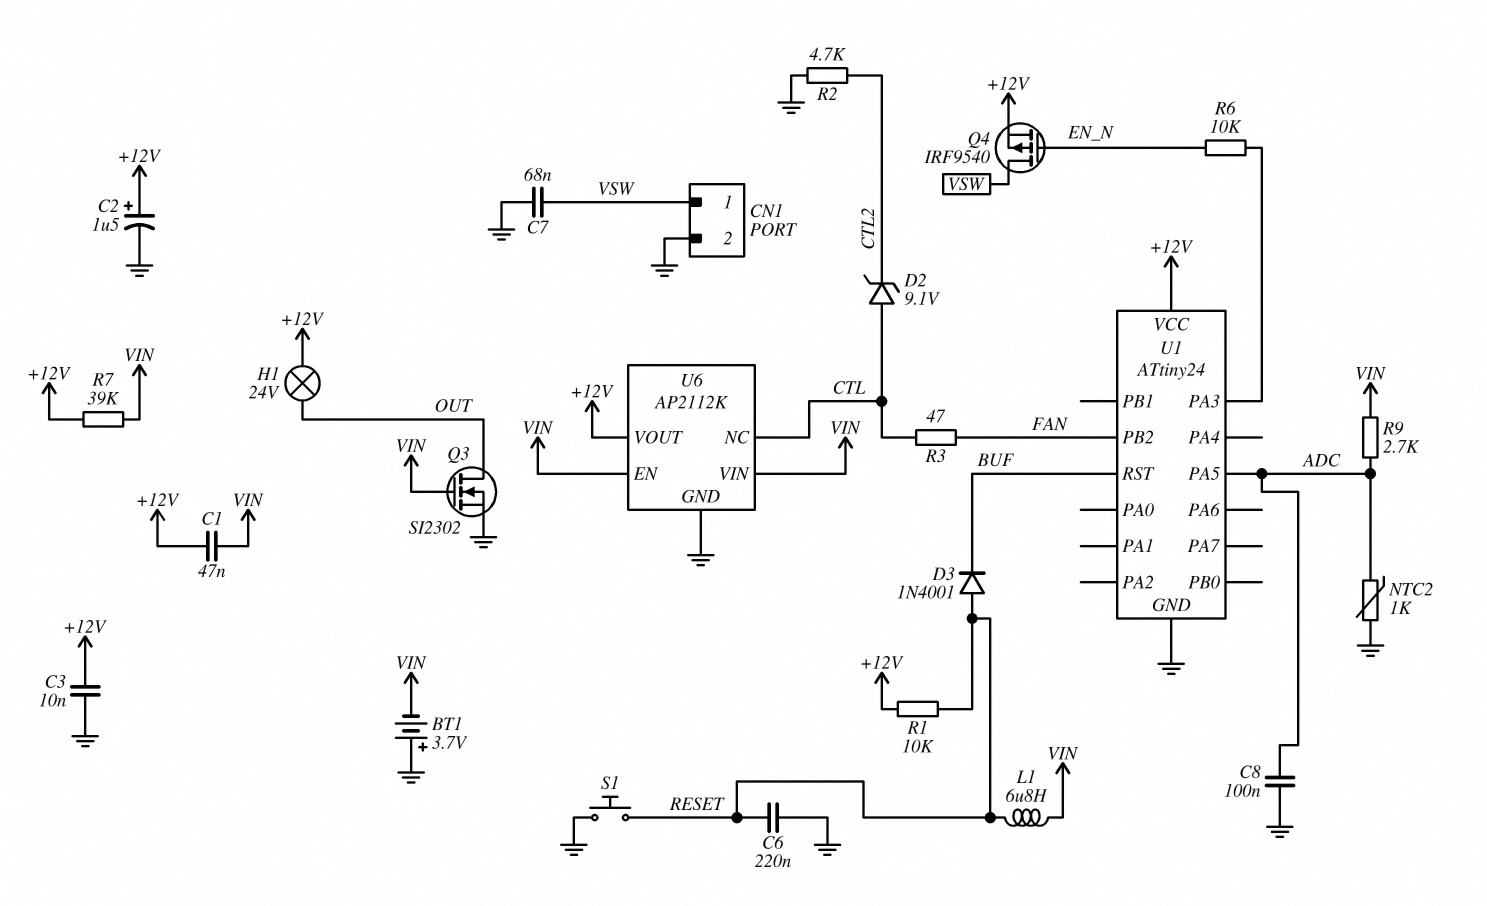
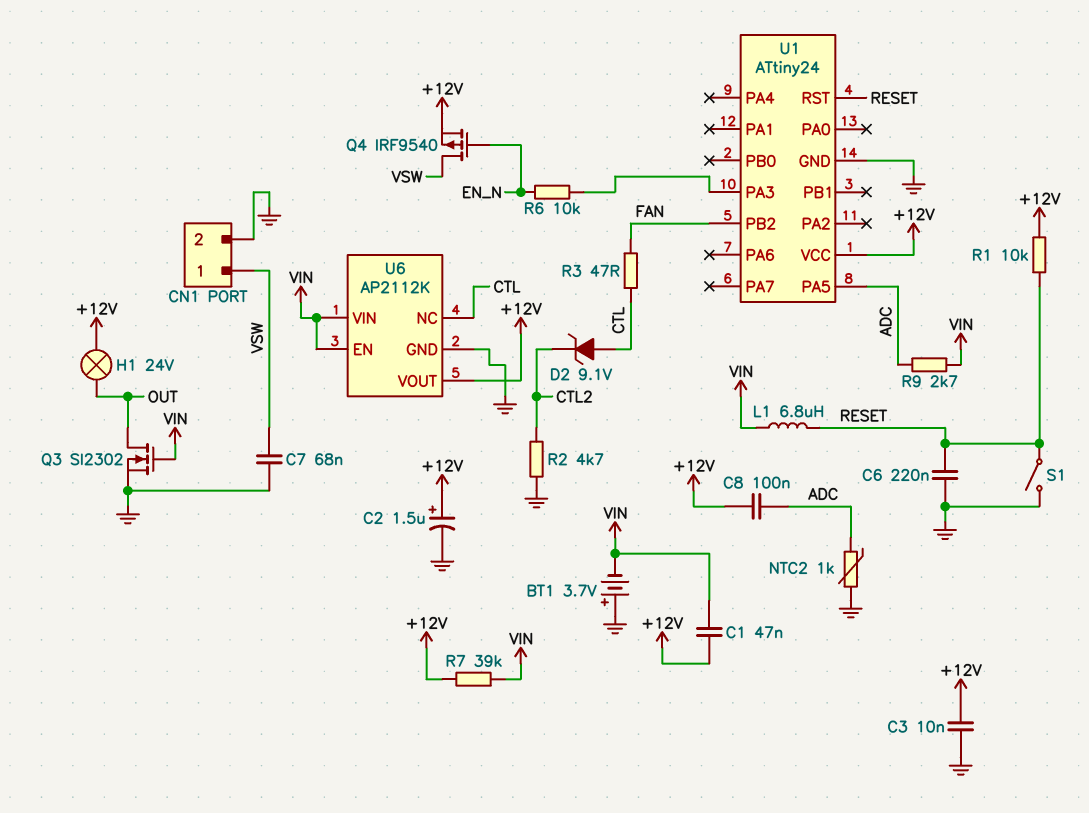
C8: 100nF (ADC, GND) -> 100nF (+12V, ADC)
D3: diode 1N4001 (A RESET, K BUF) -> none
S1: button (GND, RESET) -> switch (GND, RESET)
U1 pin RST: BUF -> RESET

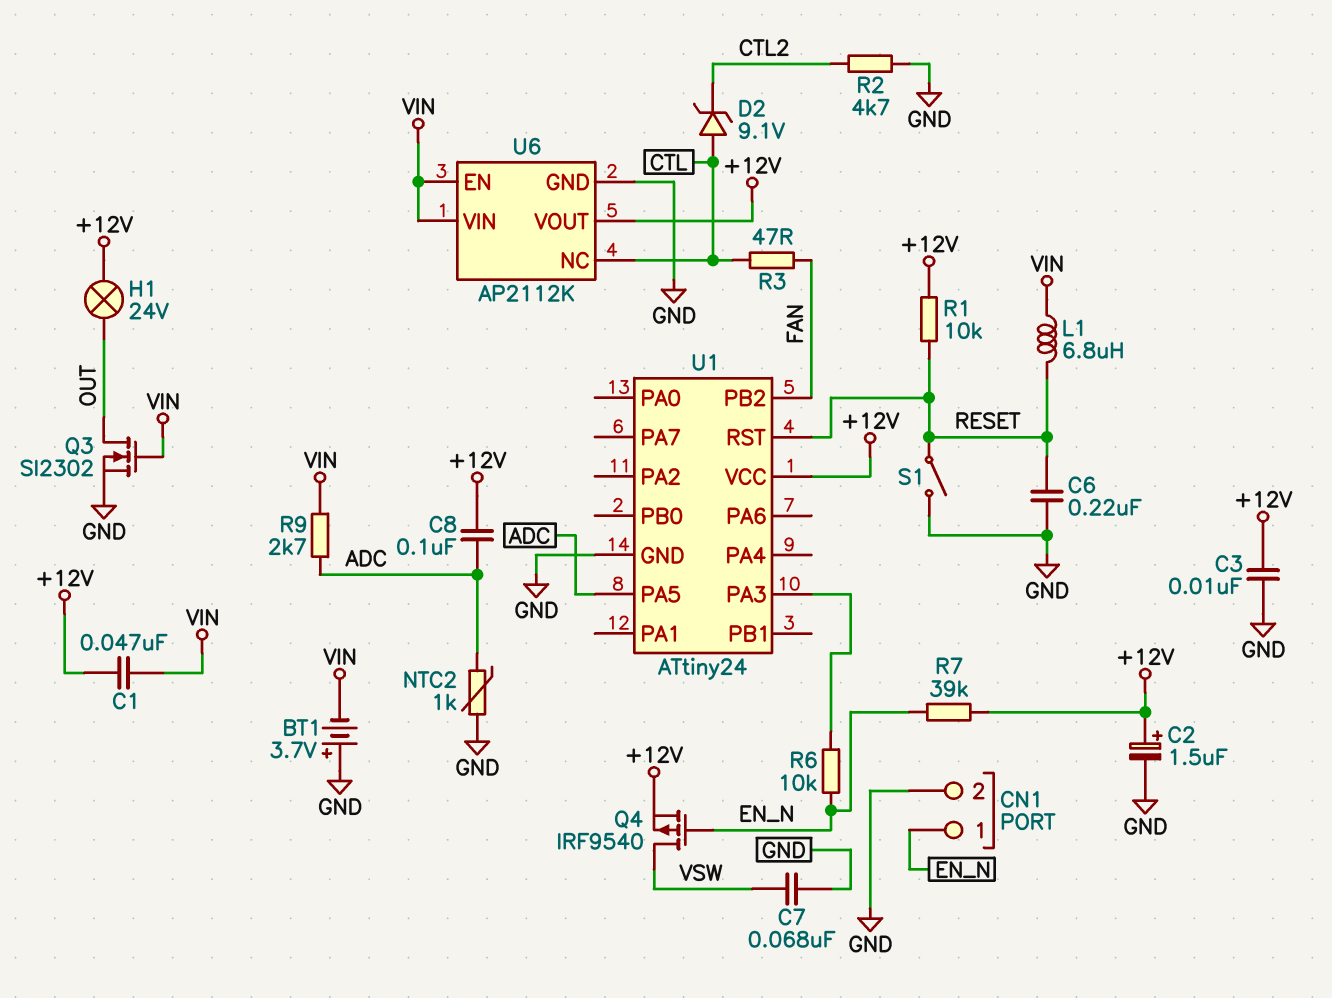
CN1 pin 1: VSW -> EN_N
R7: 39k (+12V, VIN) -> 39k (+12V, EN_N)

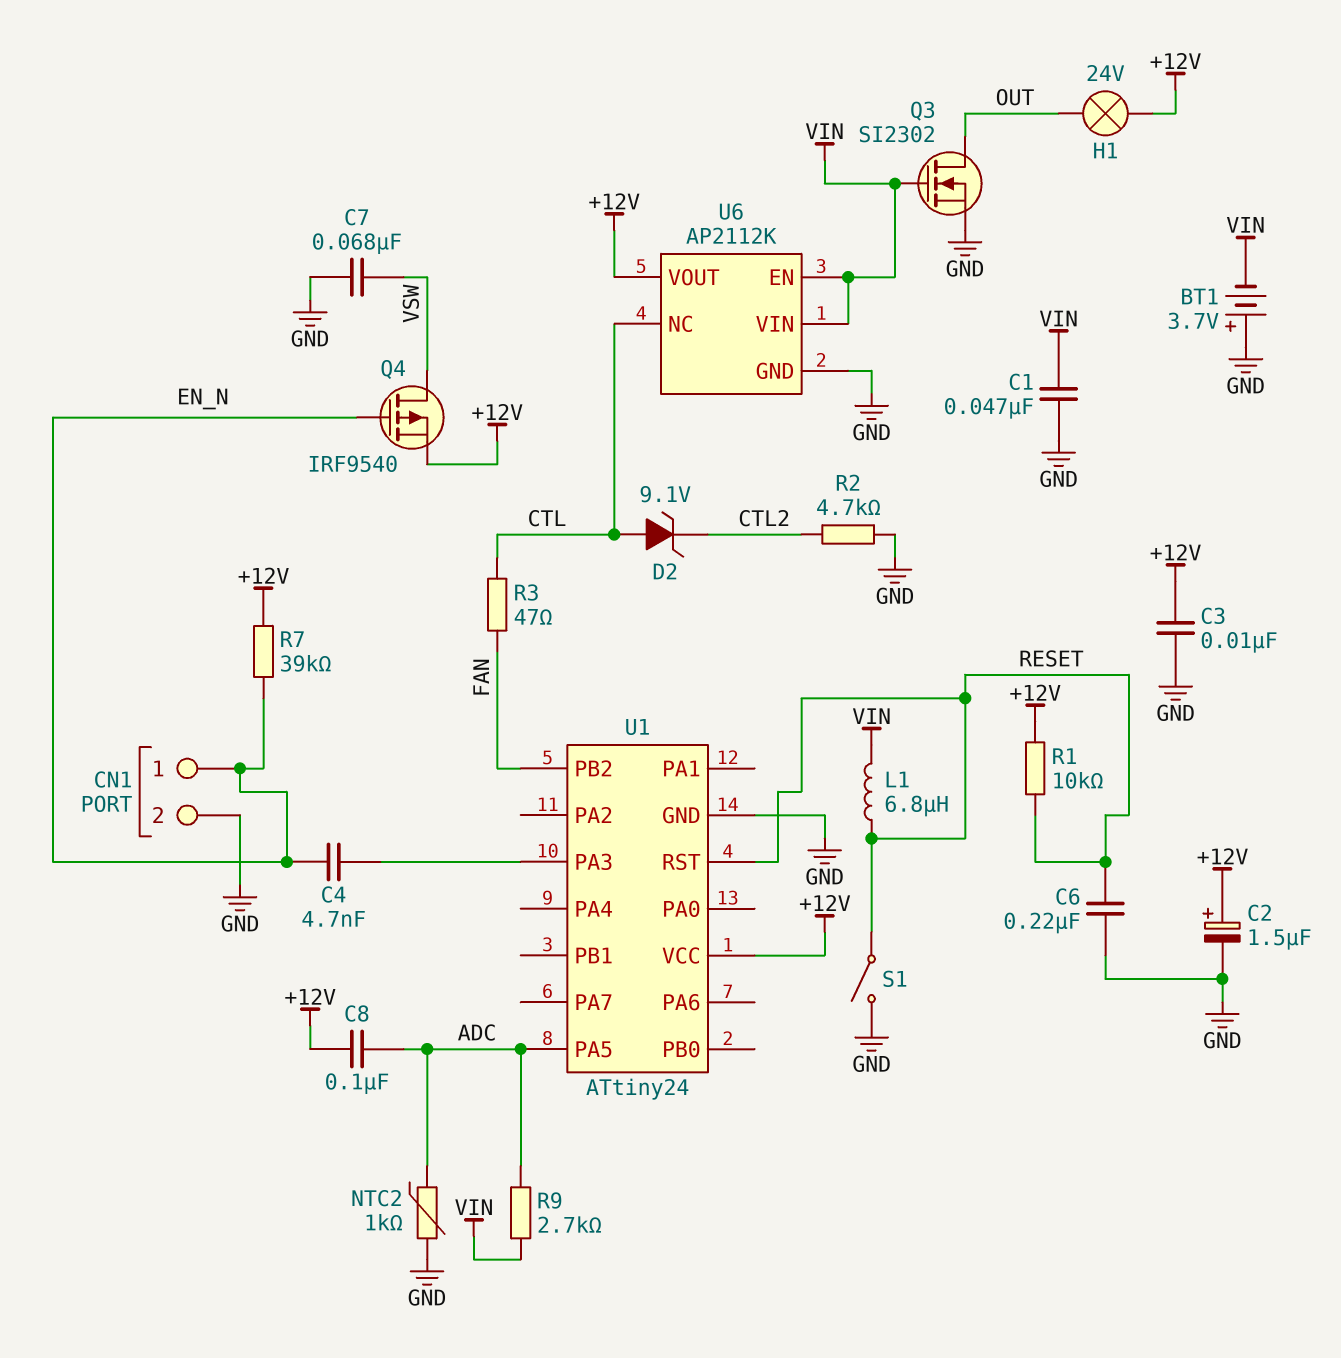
C1: 47nF (+12V, VIN) -> 47nF (GND, VIN)
C4: none -> 4.7nF (EN_N, U1/PA3)
R6: 10k (EN_N, U1/PA3) -> none

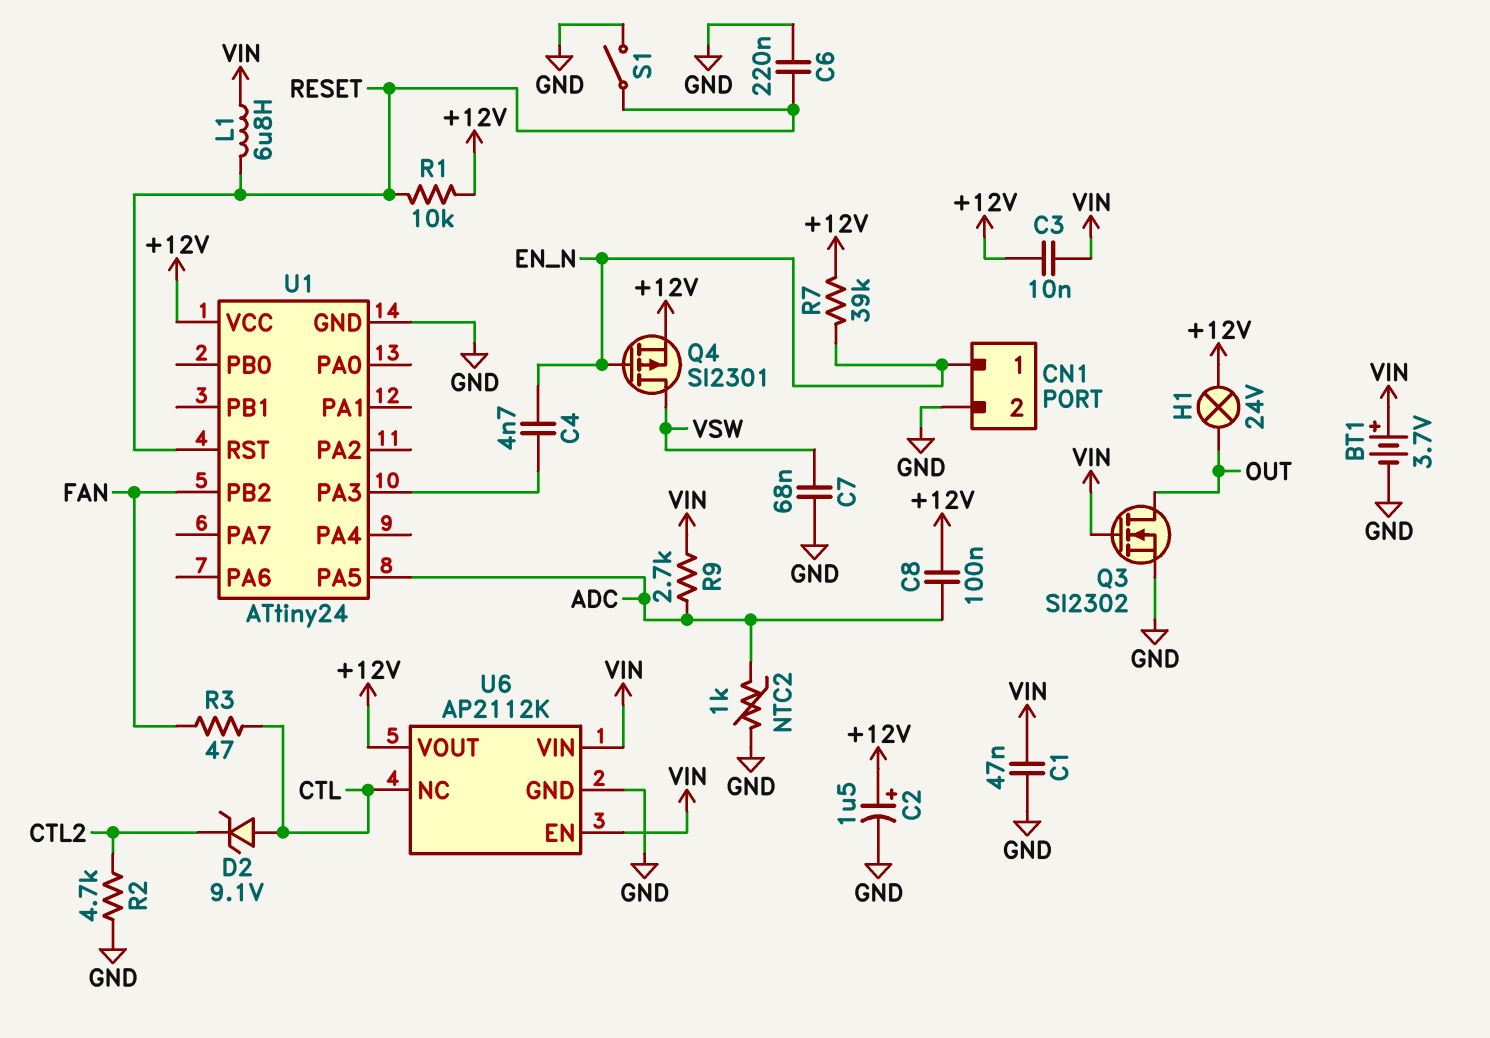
BT1: 3.7V (plus GND, minus VIN) -> 3.7V (plus VIN, minus GND)
C3: 10nF (+12V, GND) -> 10nF (+12V, VIN)
Q4: PMOS IRF9540 (G EN_N, D VSW, S +12V) -> PMOS SI2301 (G EN_N, D VSW, S +12V)

